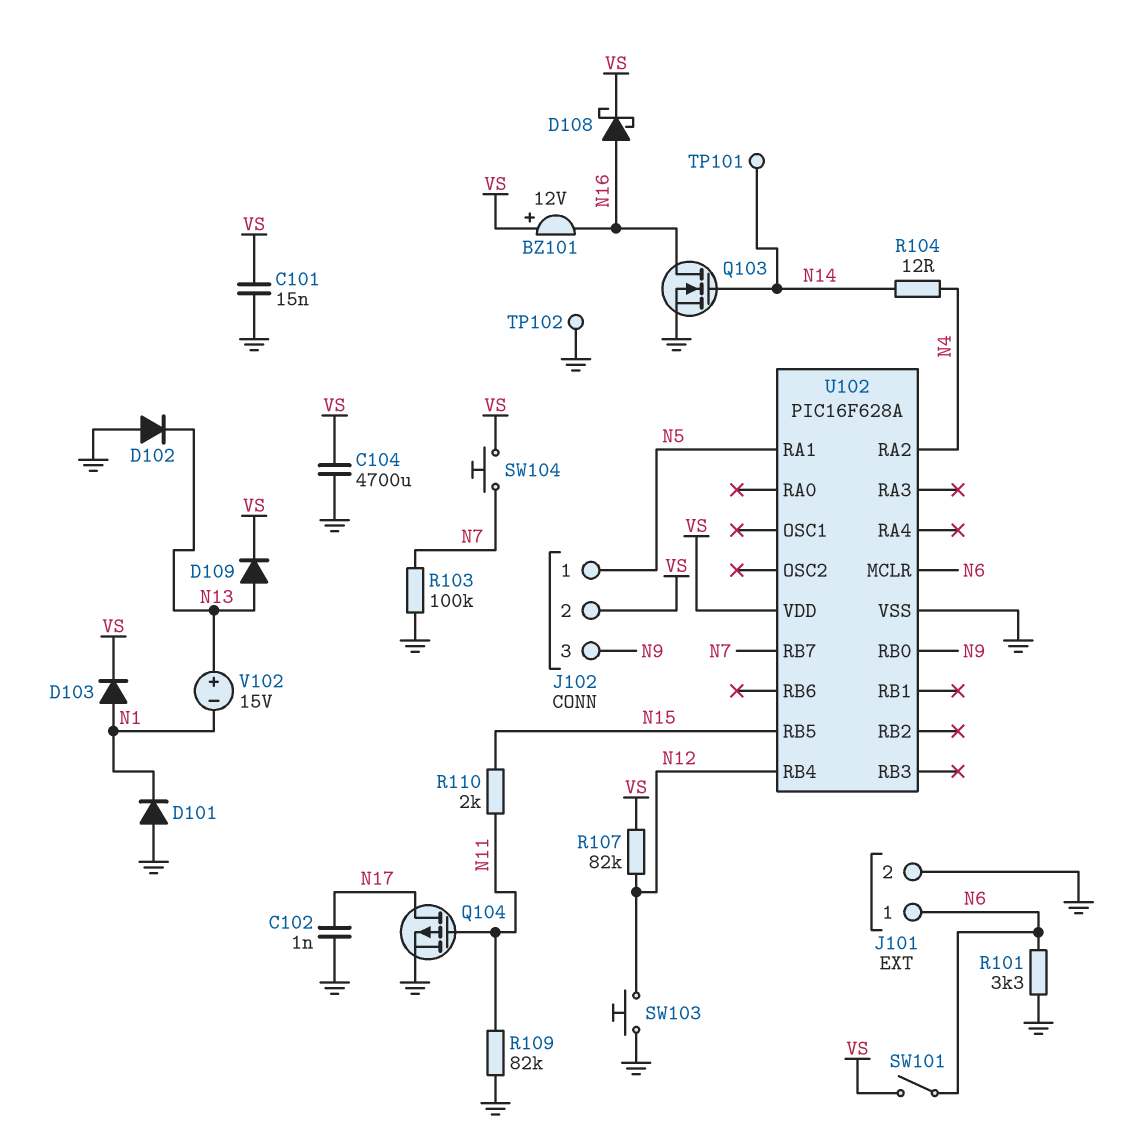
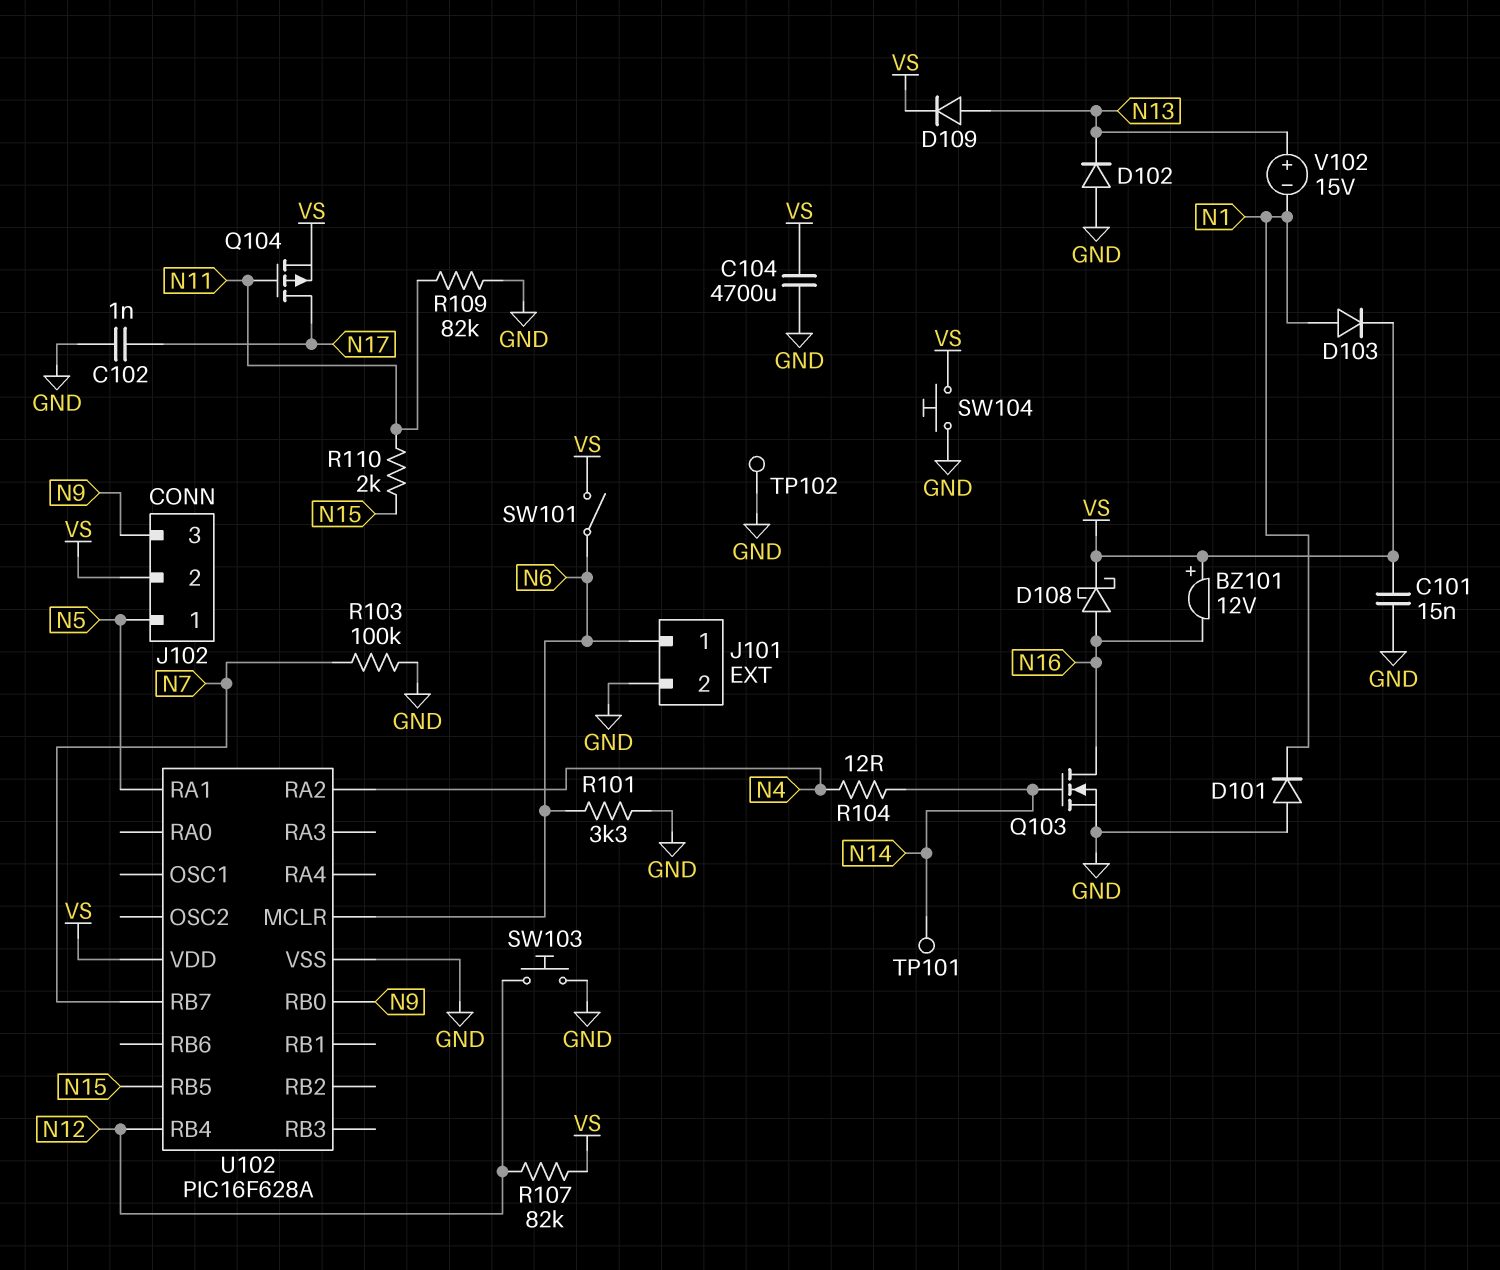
Q104: PMOS (G N11, D N17, S GND) -> PMOS (G N11, D N17, S VS)
SW104: button (N7, VS) -> button (GND, VS)

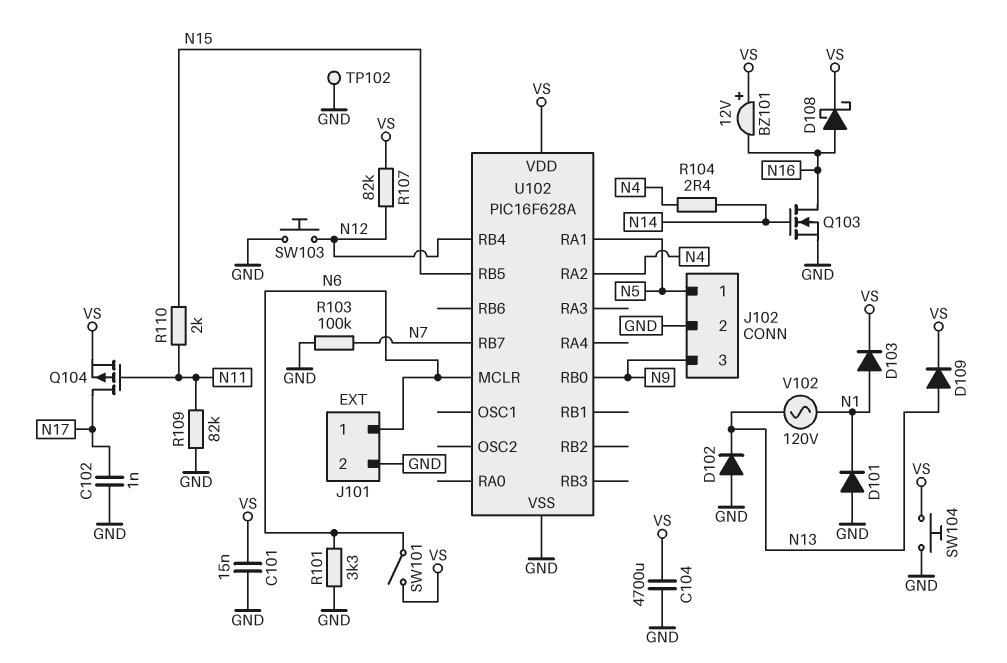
J102 pin 2: VS -> GND
R104: 12 (N4, N14) -> 2.4 (N4, N14)
TP101: test point (N14) -> none
V102: 15V (plus N13, minus N1) -> AC 120V (N1, N13)

